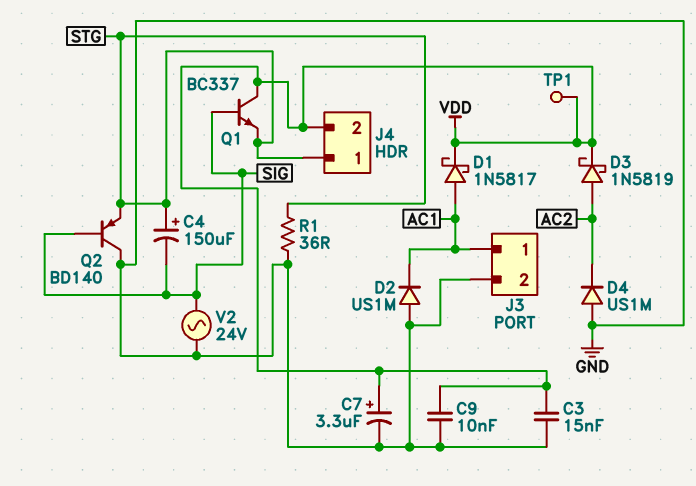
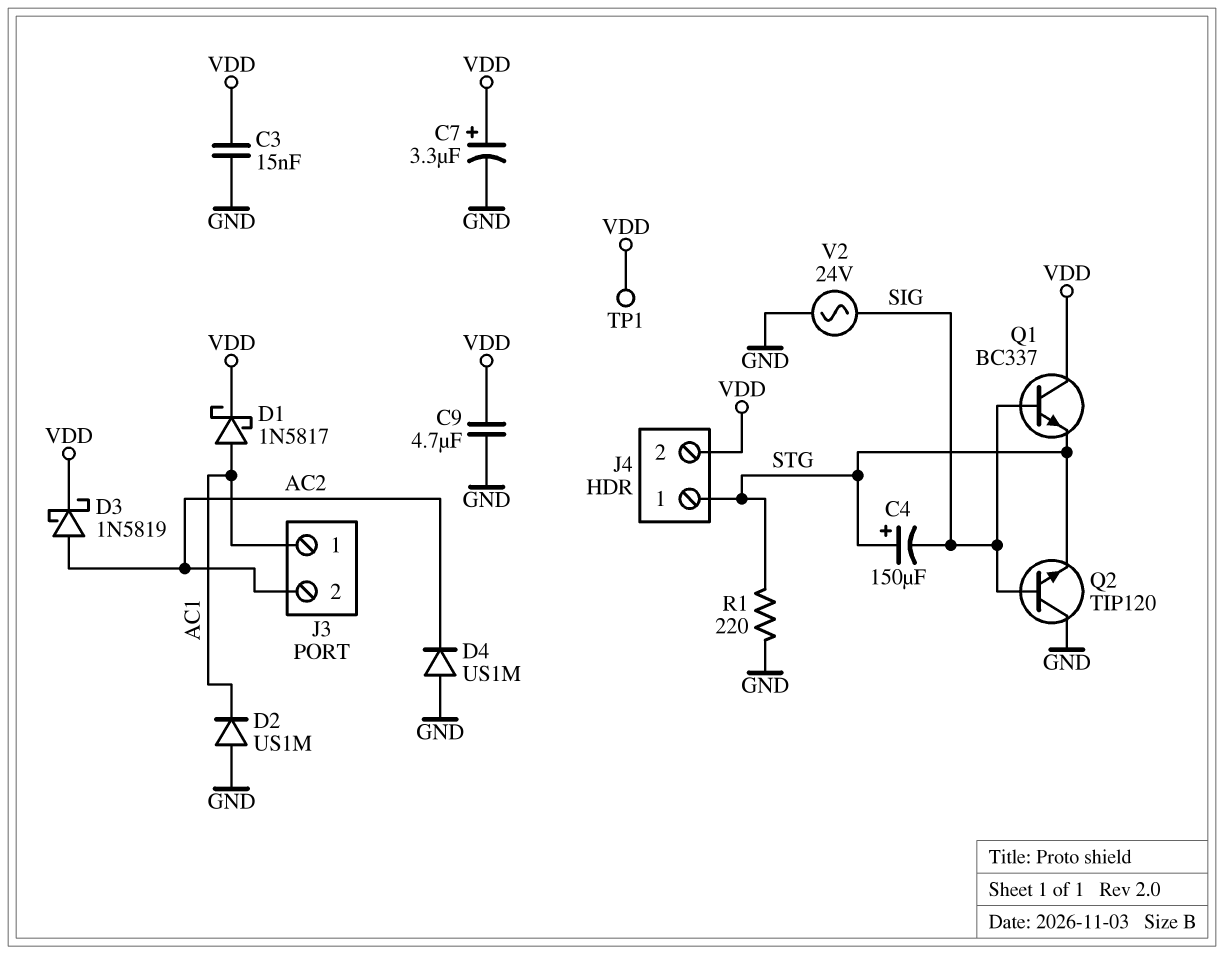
C9: 10nF (GND, VDD) -> 4.7uF (GND, VDD)
J3 pin 2: GND -> AC2
Q2: PNP BD140 (B SIG, C GND, E STG) -> NPN TIP120 (B SIG, C GND, E STG)
R1: 36 (GND, STG) -> 220 (GND, STG)

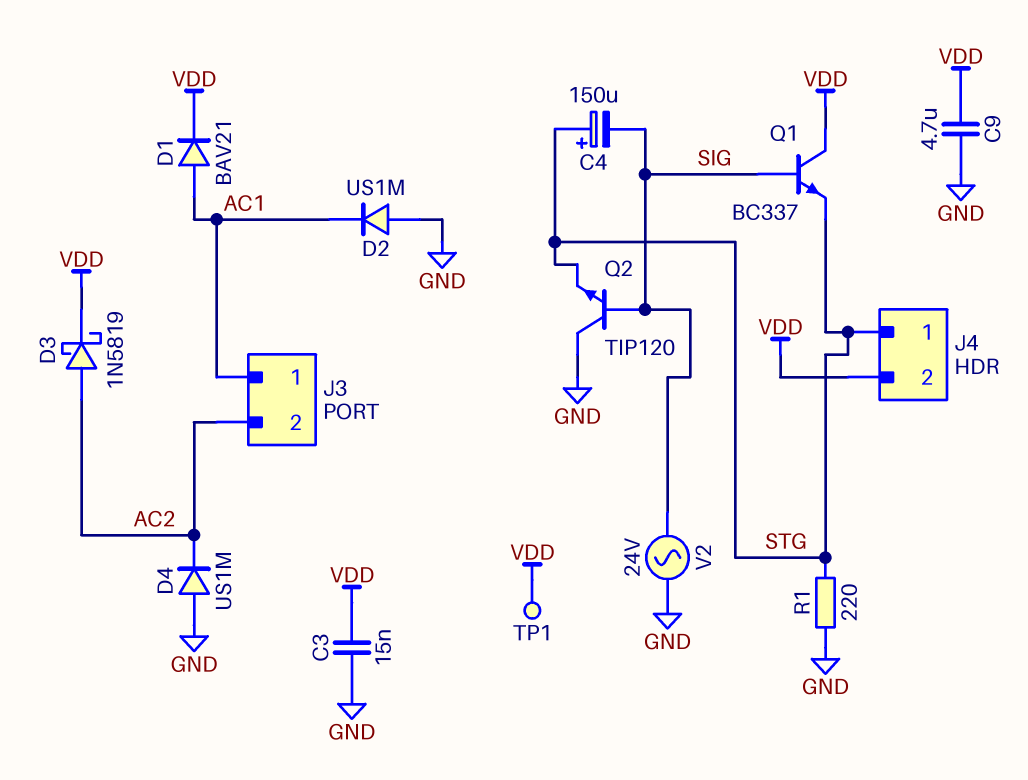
C7: 3.3uF (plus VDD, minus GND) -> none
D1: schottky 1N5817 (A AC1, K VDD) -> diode BAV21 (A AC1, K VDD)

